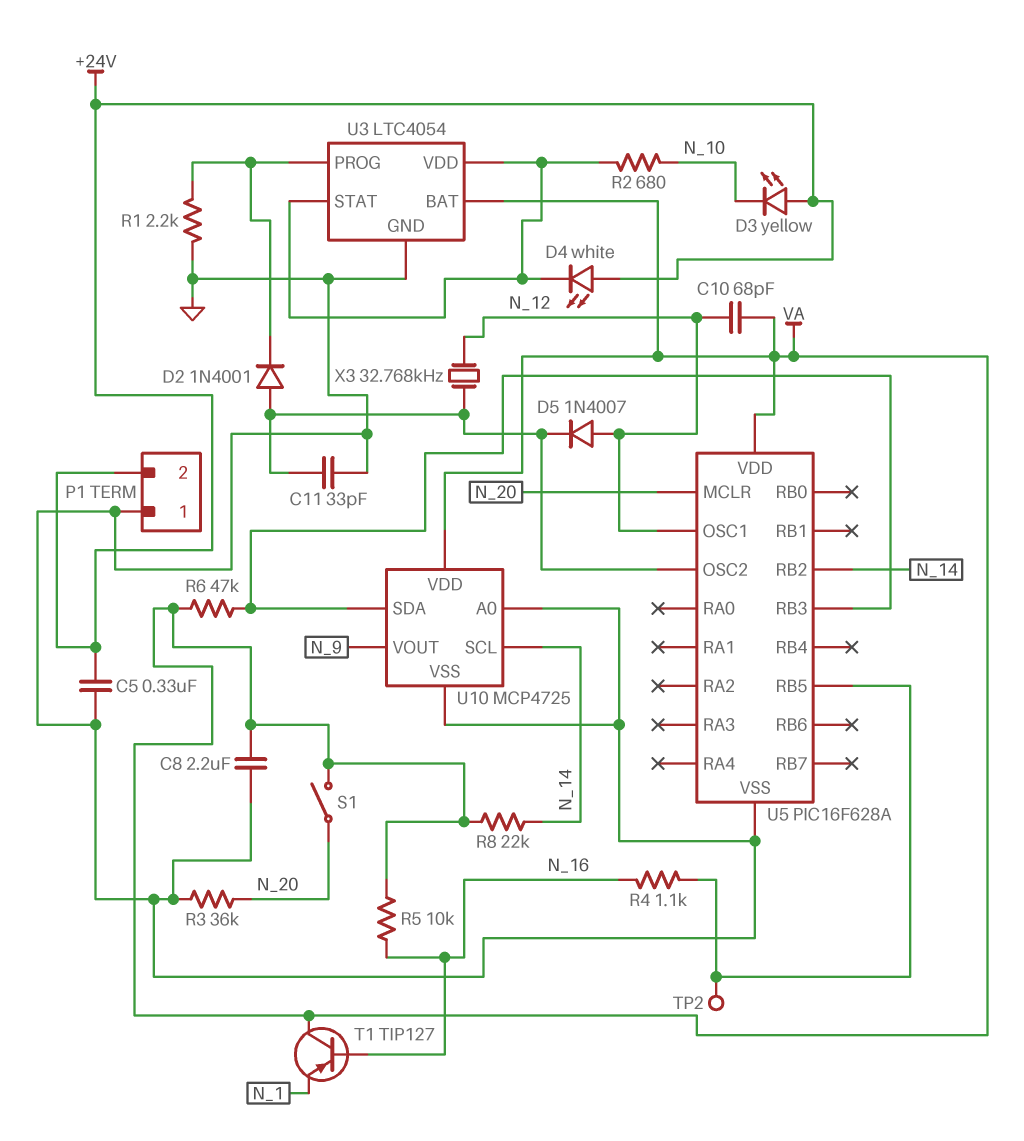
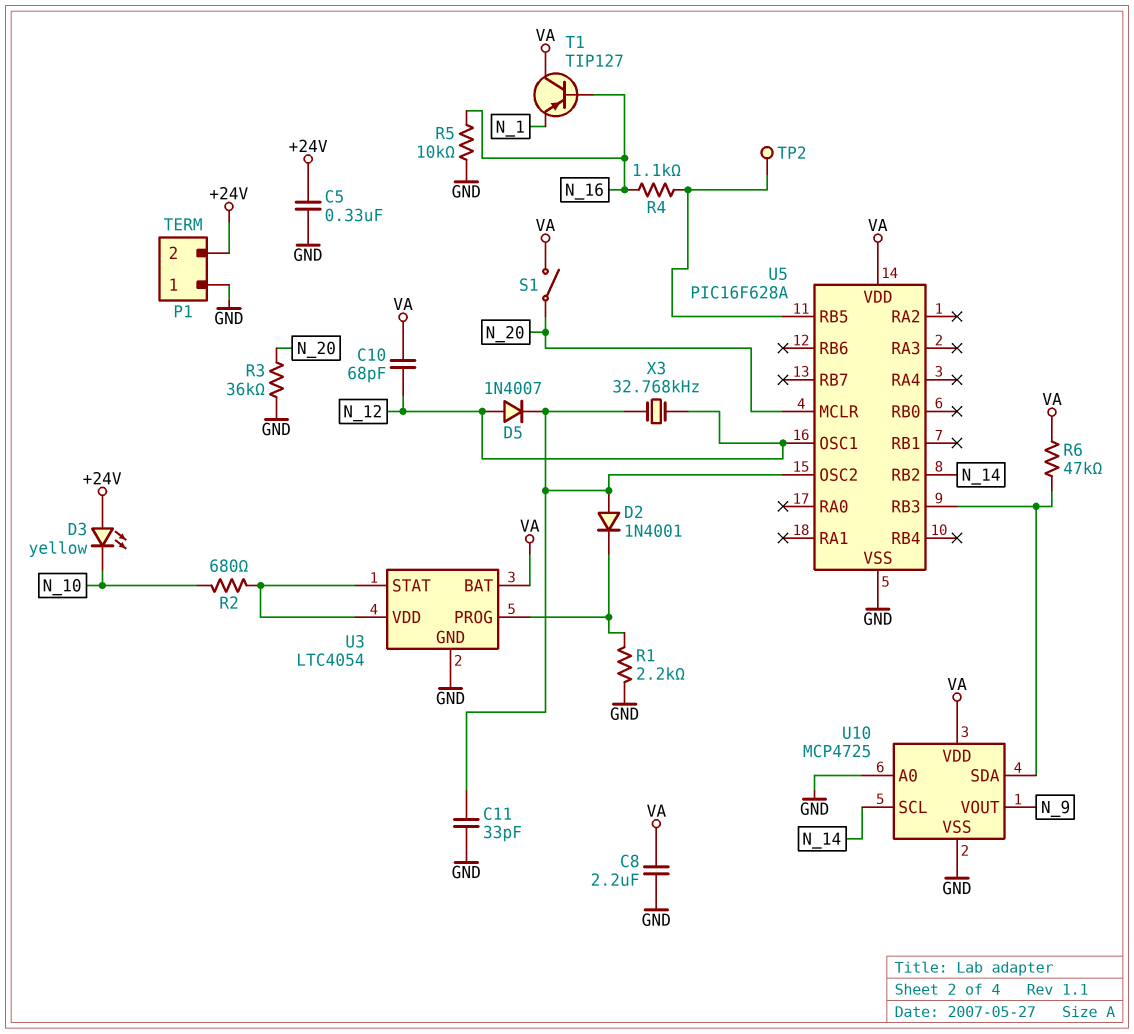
D4: LED white (A +24V, K U3/STAT) -> none
R5: 10k (N_16, VA) -> 10k (GND, N_16)
R8: 22k (N_14, VA) -> none

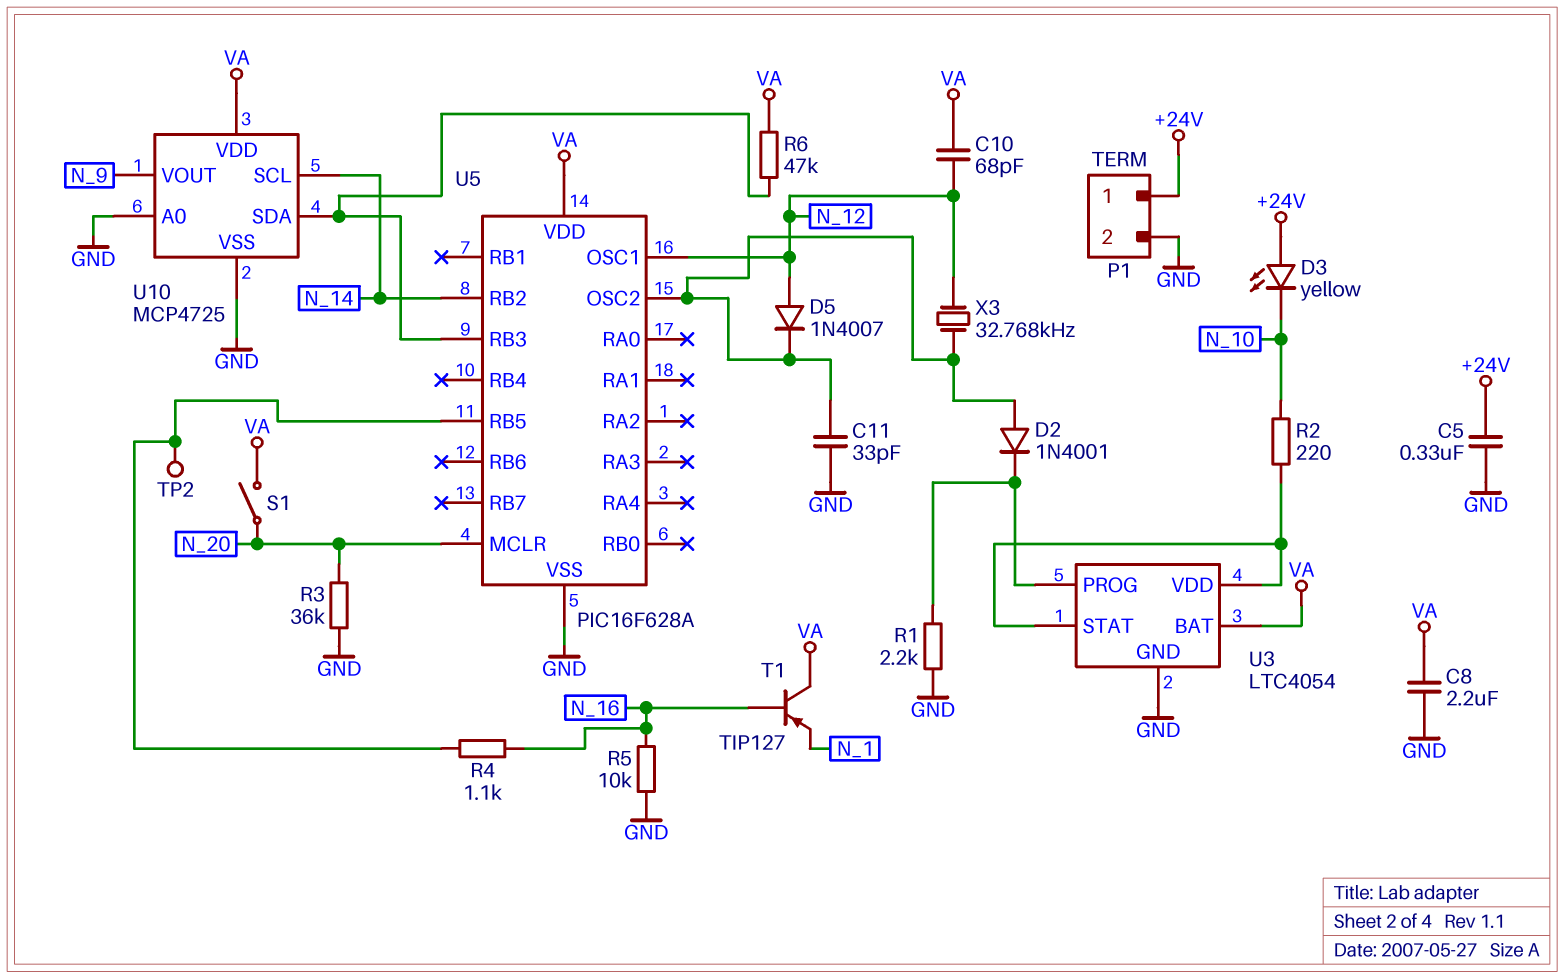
P1 pin 1: GND -> +24V
P1 pin 2: +24V -> GND
R2: 680 (N_10, U3/STAT) -> 220 (N_10, U3/STAT)

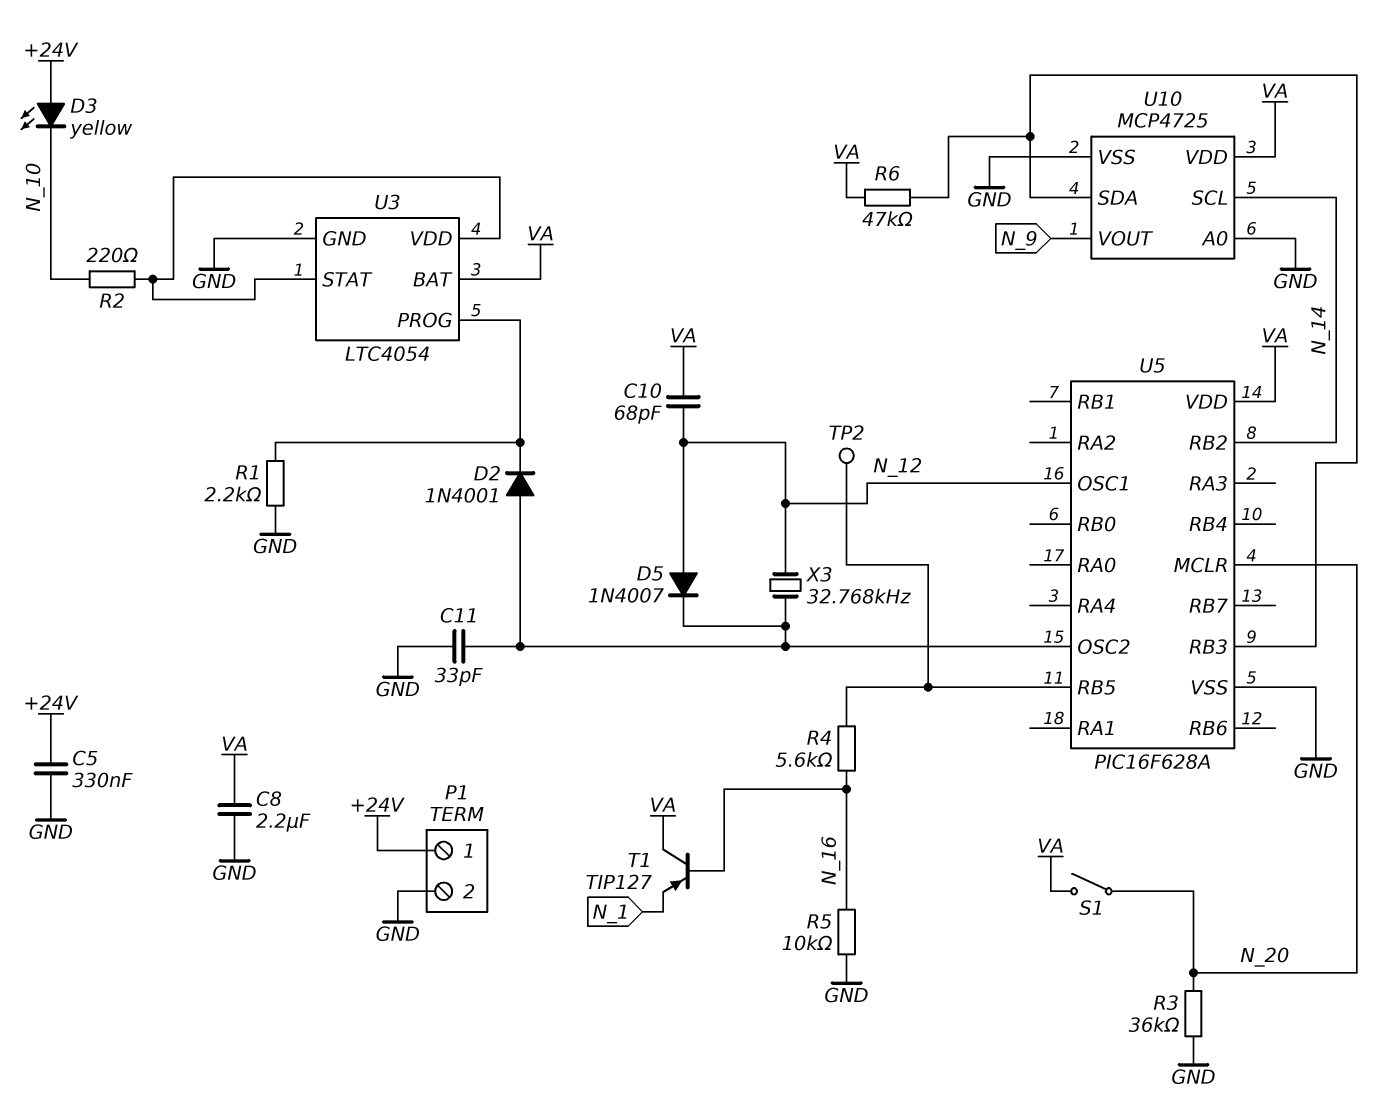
R4: 1.1k (N_16, U5/RB5) -> 5.6k (N_16, U5/RB5)

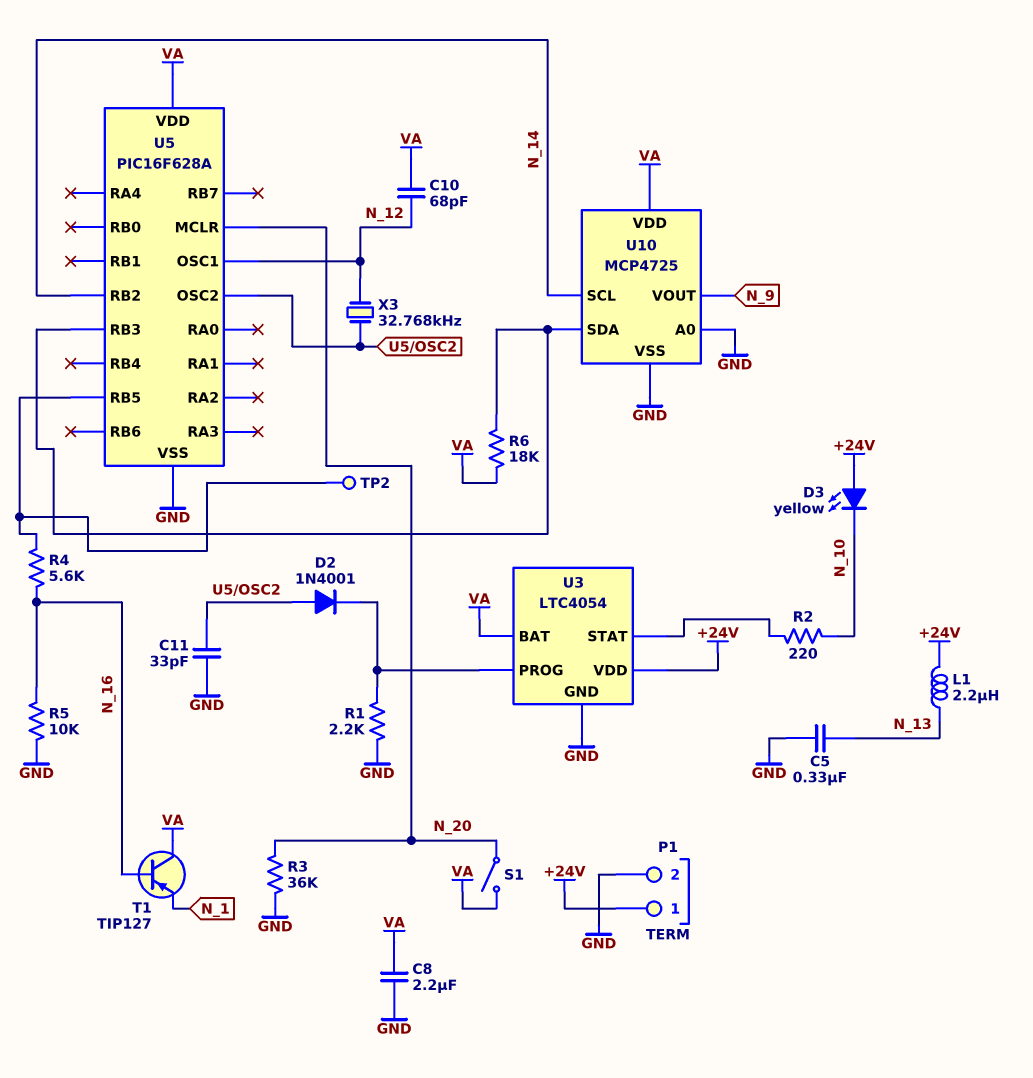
C5: 330nF (+24V, GND) -> 330nF (GND, N_13)
D5: diode 1N4007 (A N_12, K U5/OSC2) -> none
L1: none -> 2.2uH (+24V, N_13)
R6: 47k (U5/RB3, VA) -> 18k (U5/RB3, VA)
U3 pin VDD: U3/STAT -> +24V

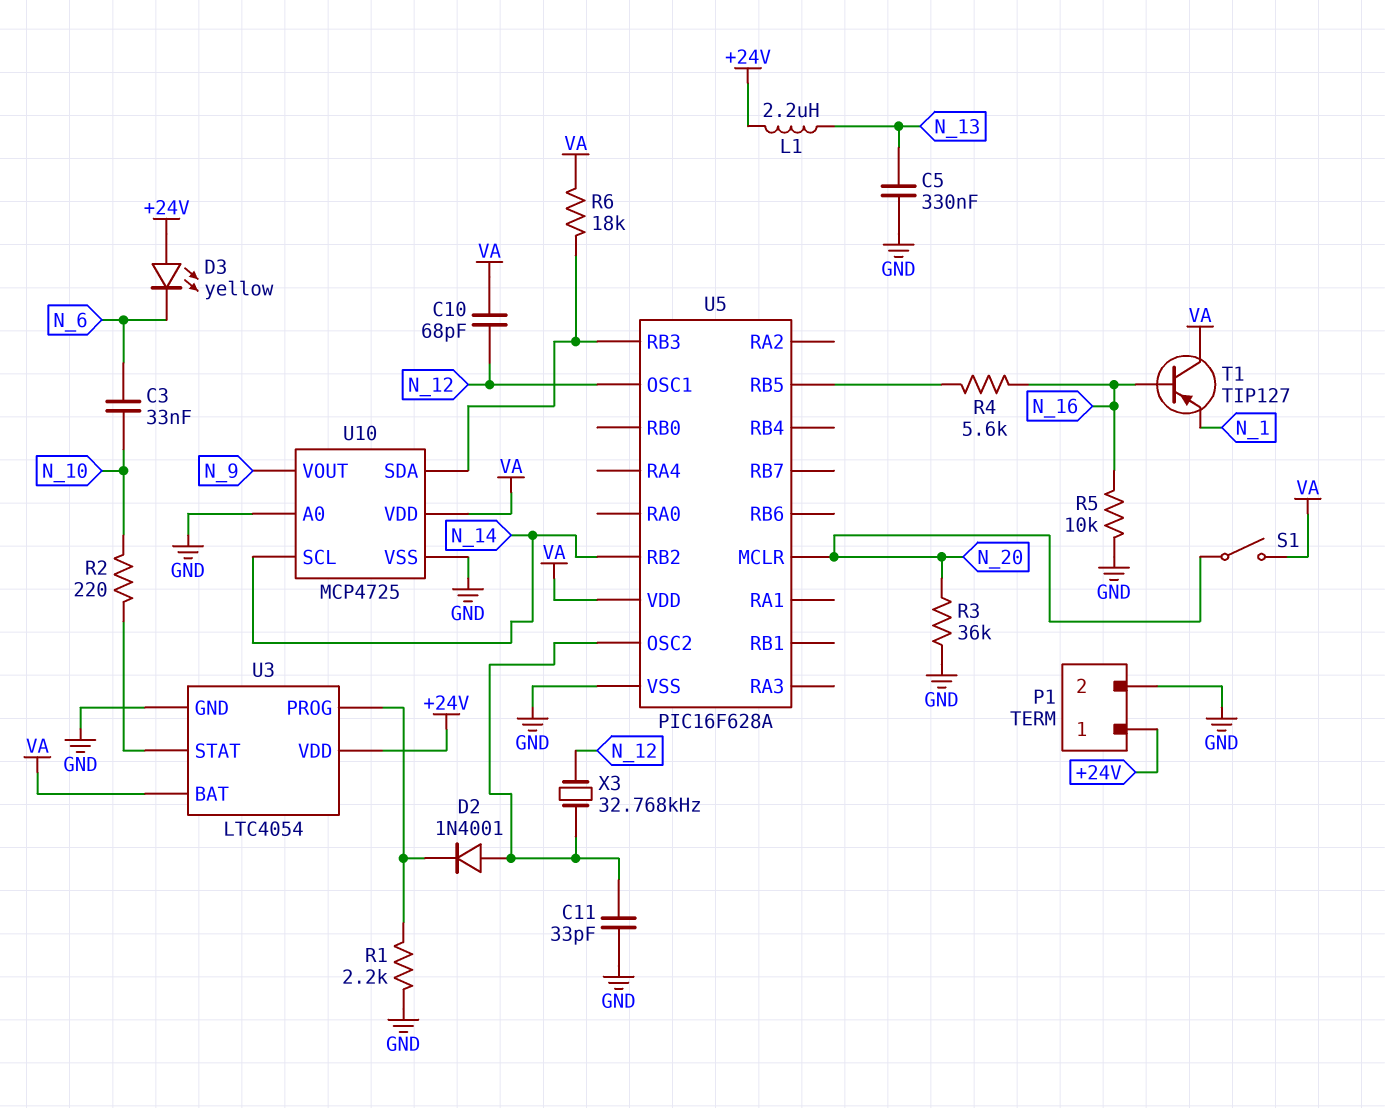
C3: none -> 33nF (N_6, N_10)
C8: 2.2uF (GND, VA) -> none
D3: LED yellow (A +24V, K N_10) -> LED yellow (A +24V, K N_6)
TP2: test point (U5/RB5) -> none

